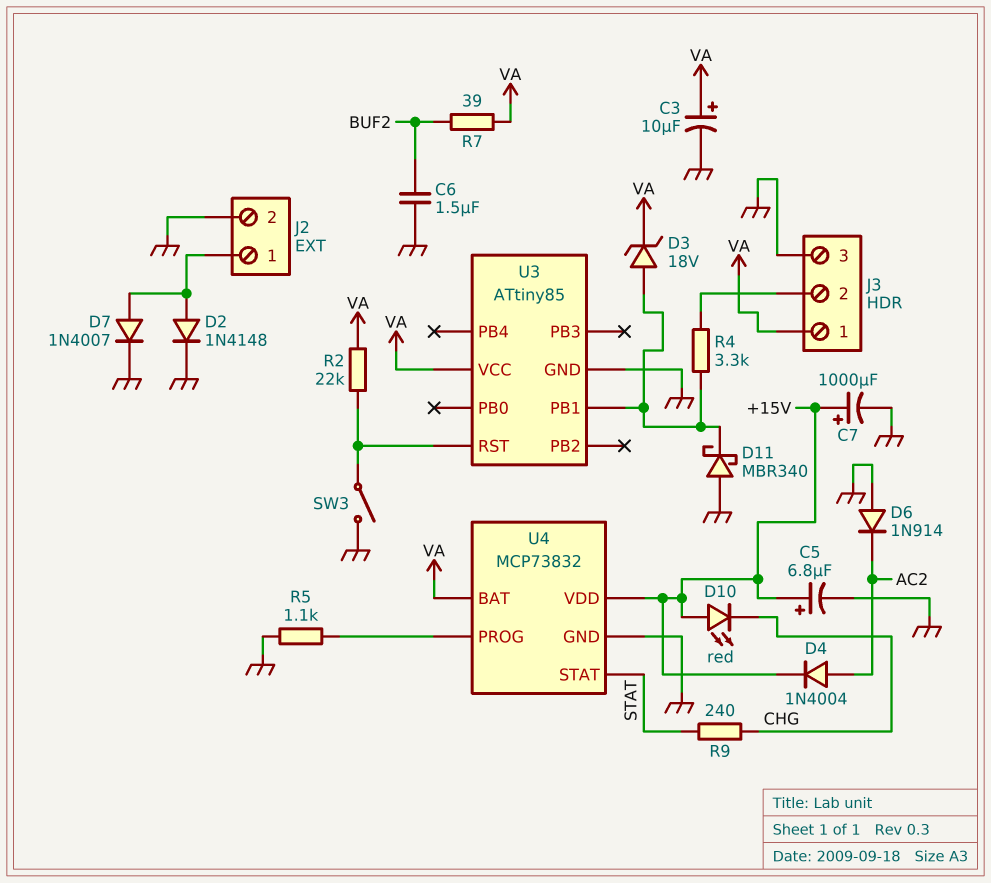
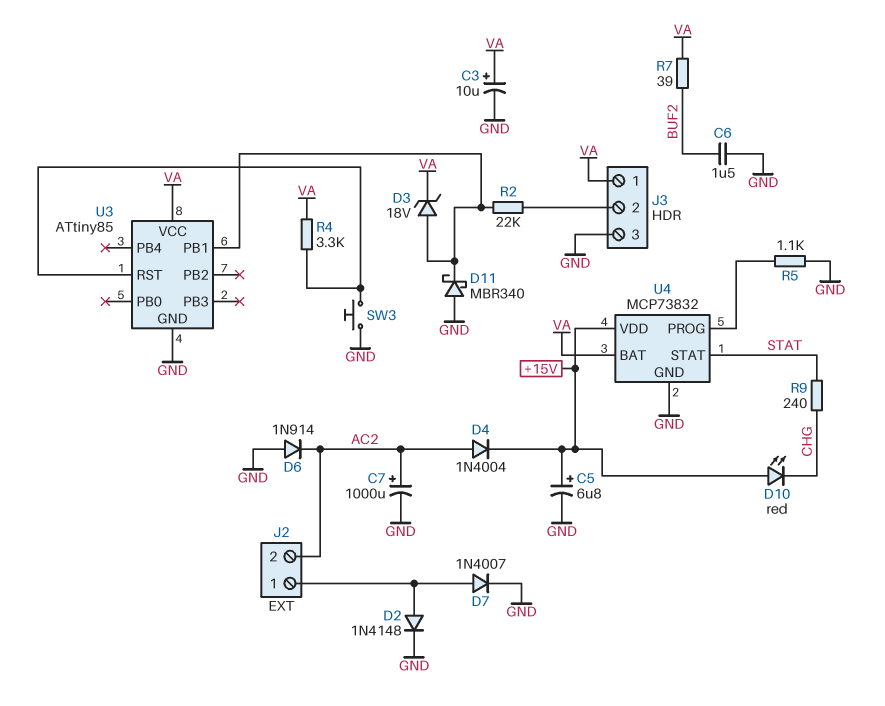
C7: 1000uF (plus +15V, minus GND) -> 1000uF (plus AC2, minus GND)
J2 pin 2: GND -> AC2
R2: 22k (U3/RST, VA) -> 22k (J3/2, U3/PB1)
R4: 3.3k (J3/2, U3/PB1) -> 3.3k (U3/RST, VA)
SW3: switch (GND, U3/RST) -> button (GND, U3/RST)

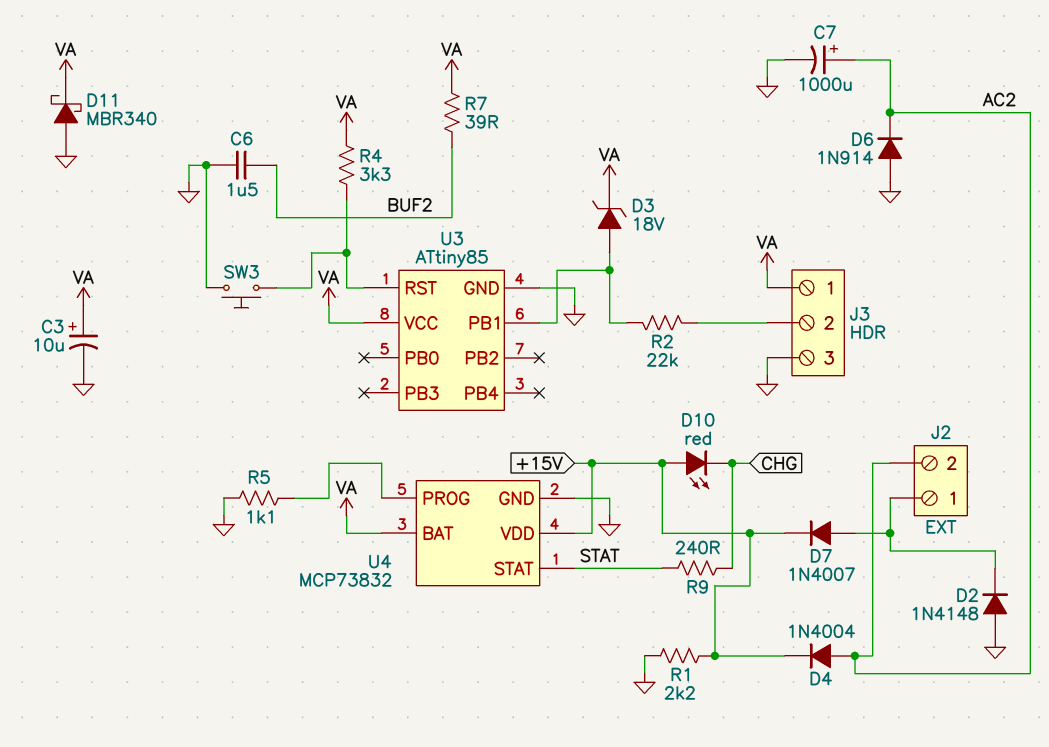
C5: 6.8uF (plus +15V, minus GND) -> none
D2: diode 1N4148 (A J2/1, K GND) -> diode 1N4148 (A GND, K J2/1)
D7: diode 1N4007 (A J2/1, K GND) -> diode 1N4007 (A J2/1, K +15V)
D11: schottky MBR340 (A GND, K U3/PB1) -> schottky MBR340 (A GND, K VA)
R1: none -> 2.2k (+15V, GND)

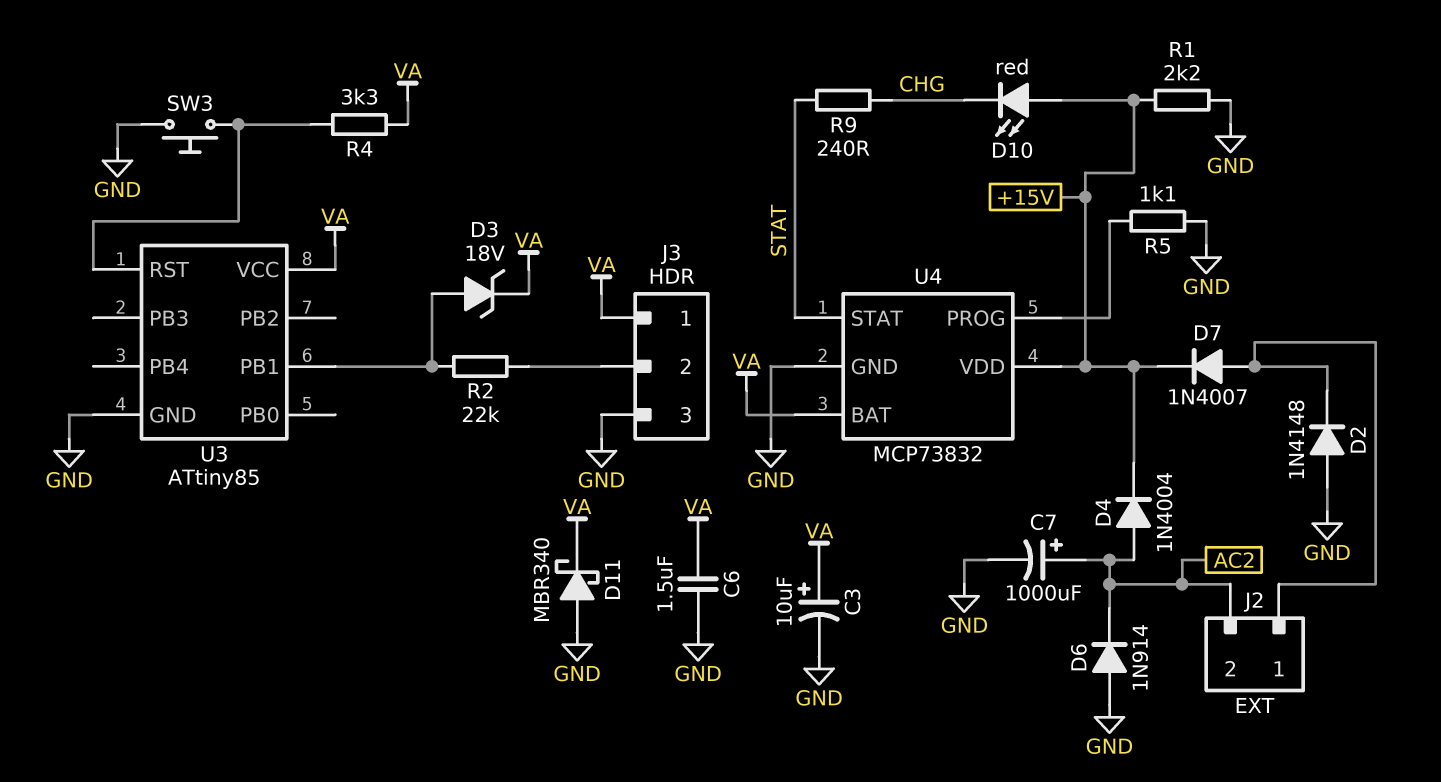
C6: 1.5uF (BUF2, GND) -> 1.5uF (GND, VA)
R7: 39 (BUF2, VA) -> none

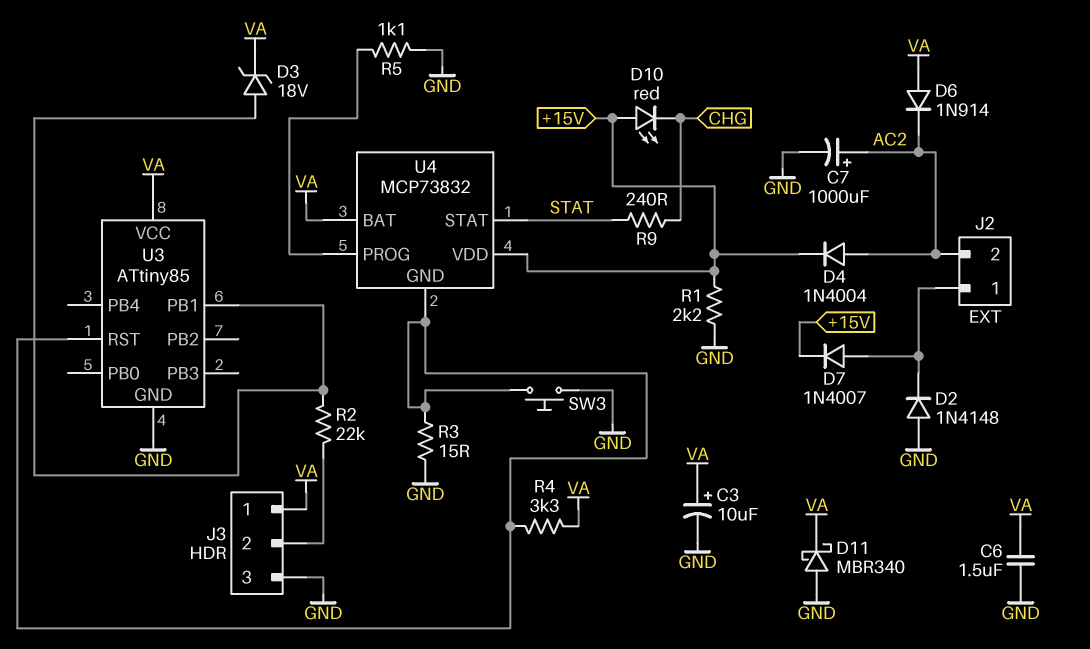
D6: diode 1N914 (A GND, K AC2) -> diode 1N914 (A VA, K AC2)
R3: none -> 15 (GND, U3/RST)
U4 pin GND: GND -> U3/RST

